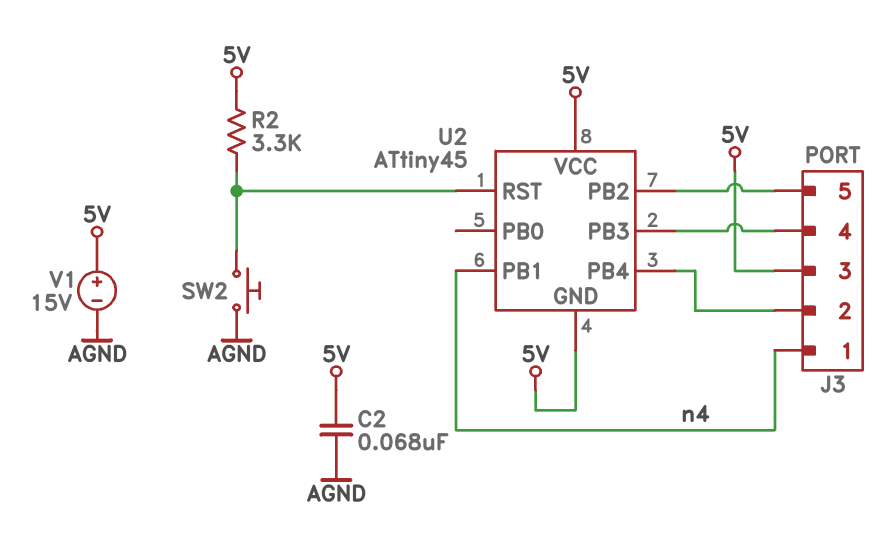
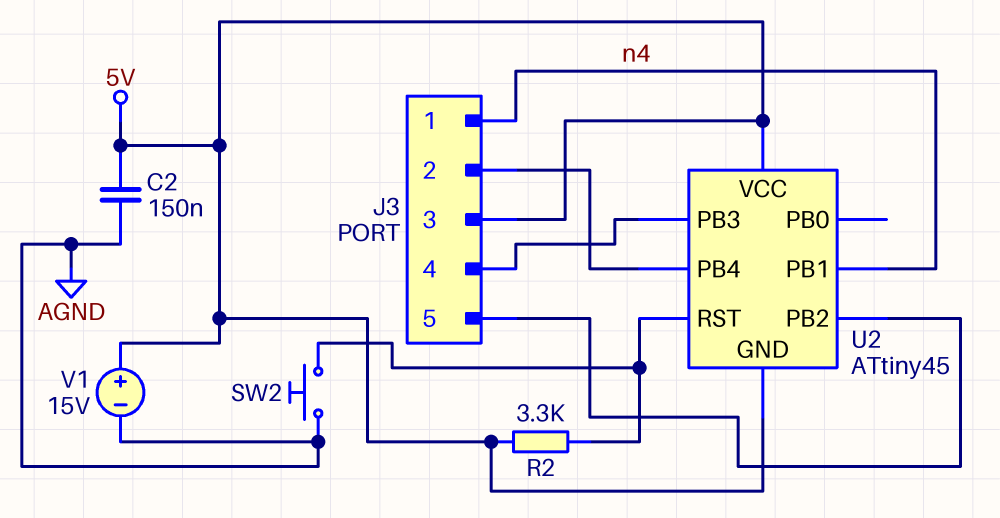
C2: 68nF (5V, AGND) -> 150nF (5V, AGND)

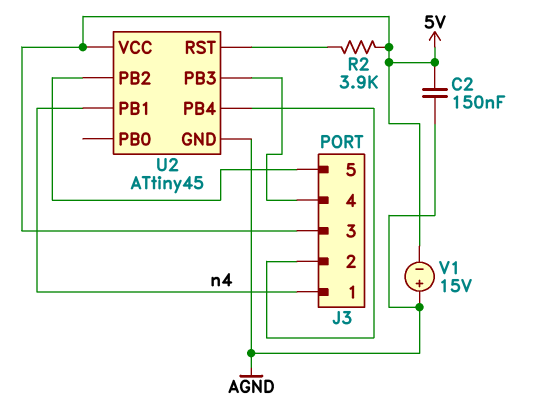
R2: 3.3k (5V, U2/RST) -> 3.9k (5V, U2/RST)
SW2: button (AGND, U2/RST) -> none
U2 pin GND: 5V -> AGND
V1: 15V (plus 5V, minus AGND) -> 15V (plus AGND, minus 5V)

